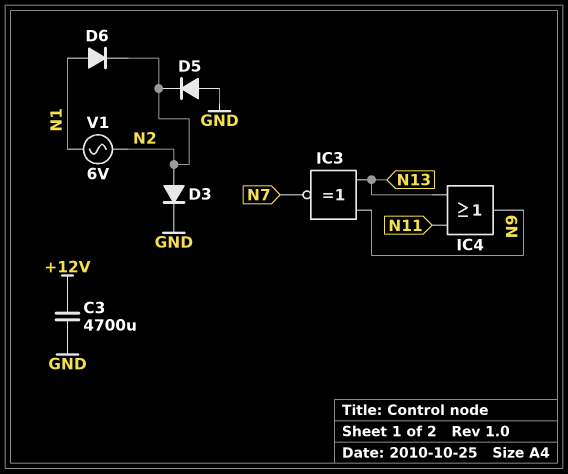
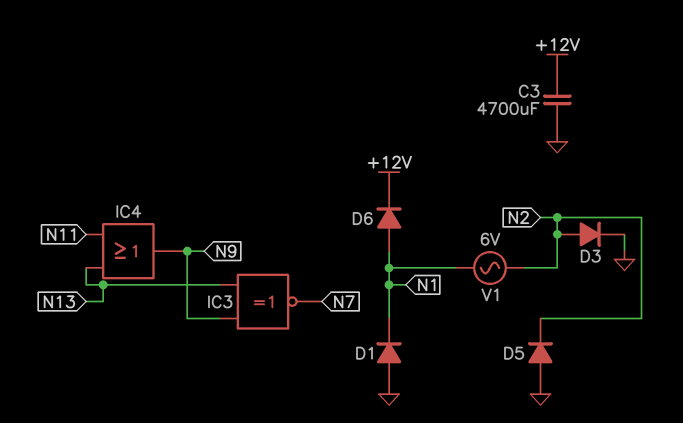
D1: none -> diode (A GND, K N1)
D6: diode (A N1, K N2) -> diode (A N1, K +12V)

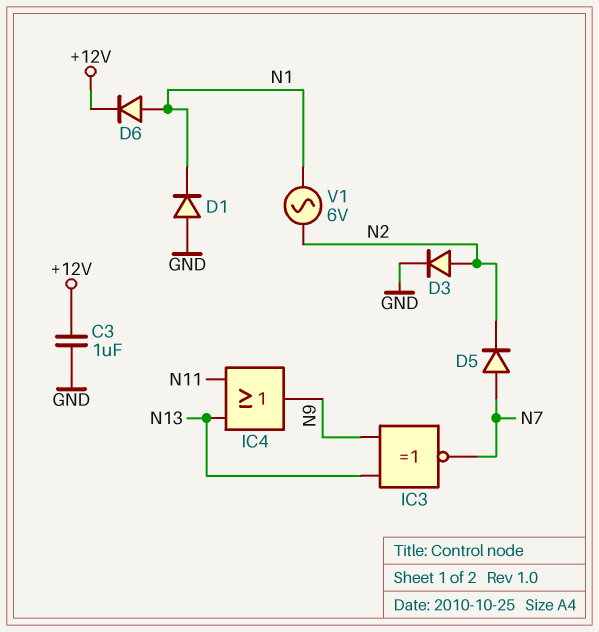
C3: 4700uF (+12V, GND) -> 1uF (+12V, GND)
D5: diode (A GND, K N2) -> diode (A N7, K N2)

